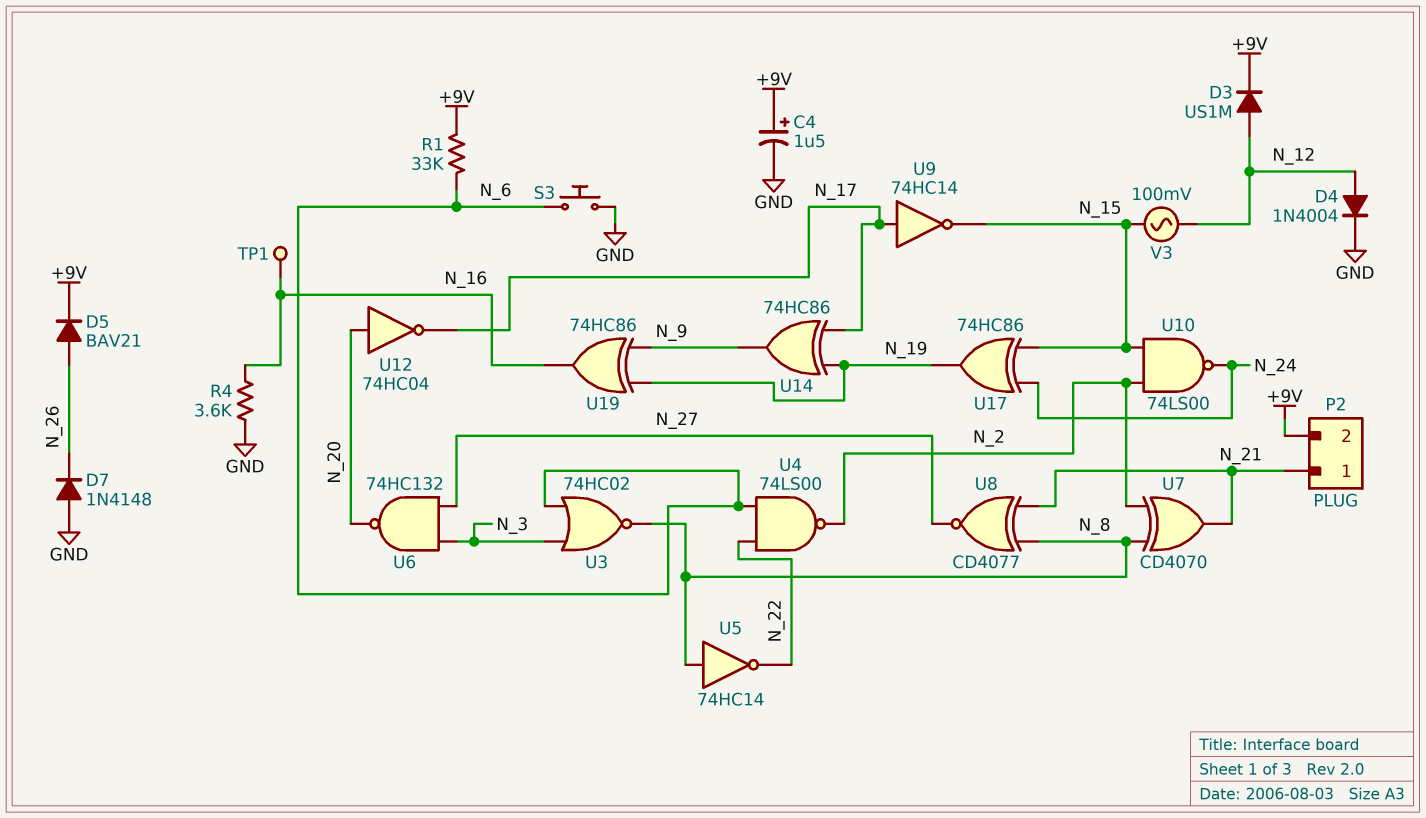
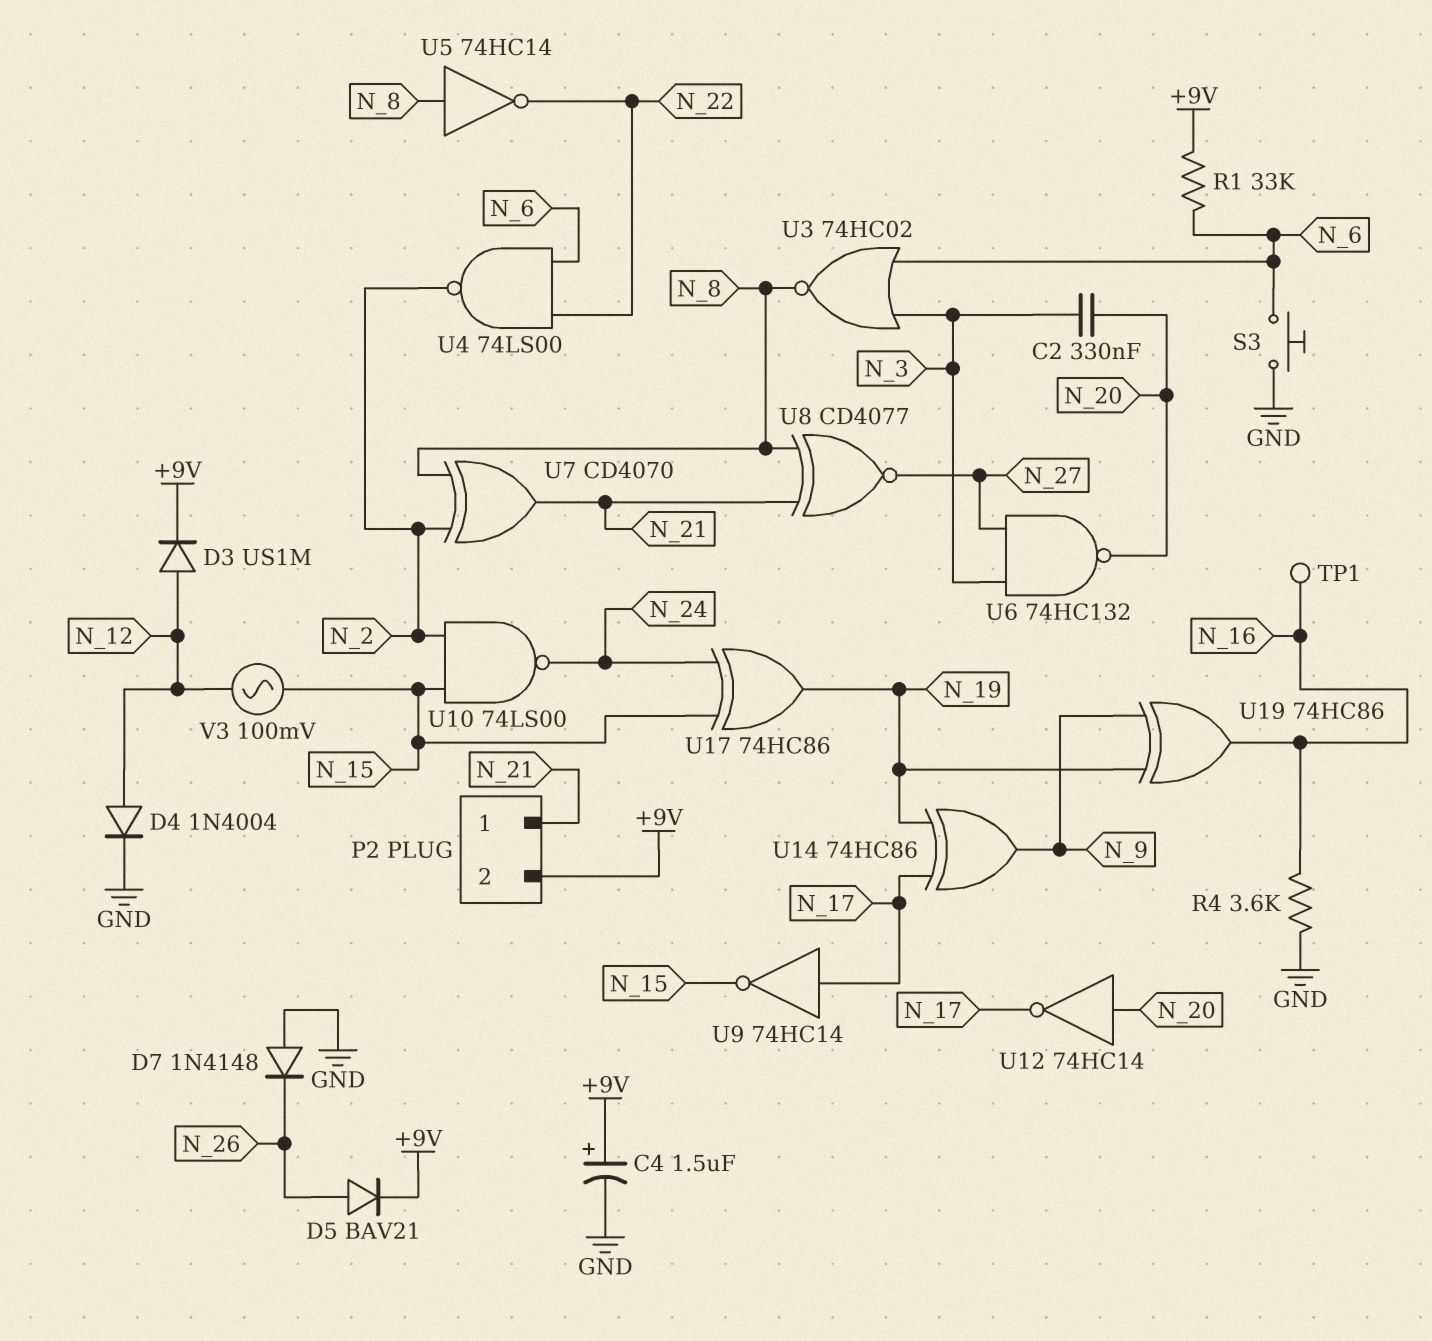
C2: none -> 330nF (N_3, N_20)
U12: NOT 74HC04 (in N_20, out N_17) -> NOT 74HC14 (in N_20, out N_17)

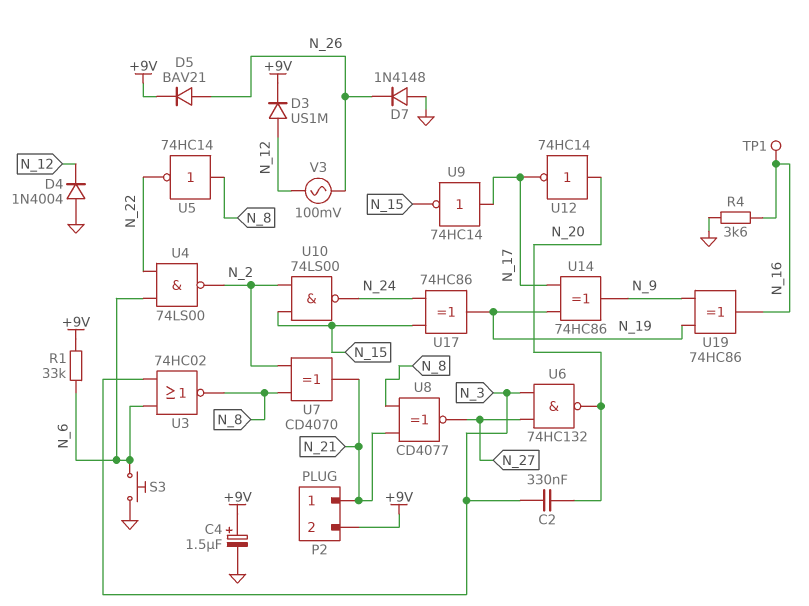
D4: diode 1N4004 (A N_12, K GND) -> diode 1N4004 (A GND, K N_12)
V3: AC 100mV (N_12, N_15) -> AC 100mV (N_12, N_26)

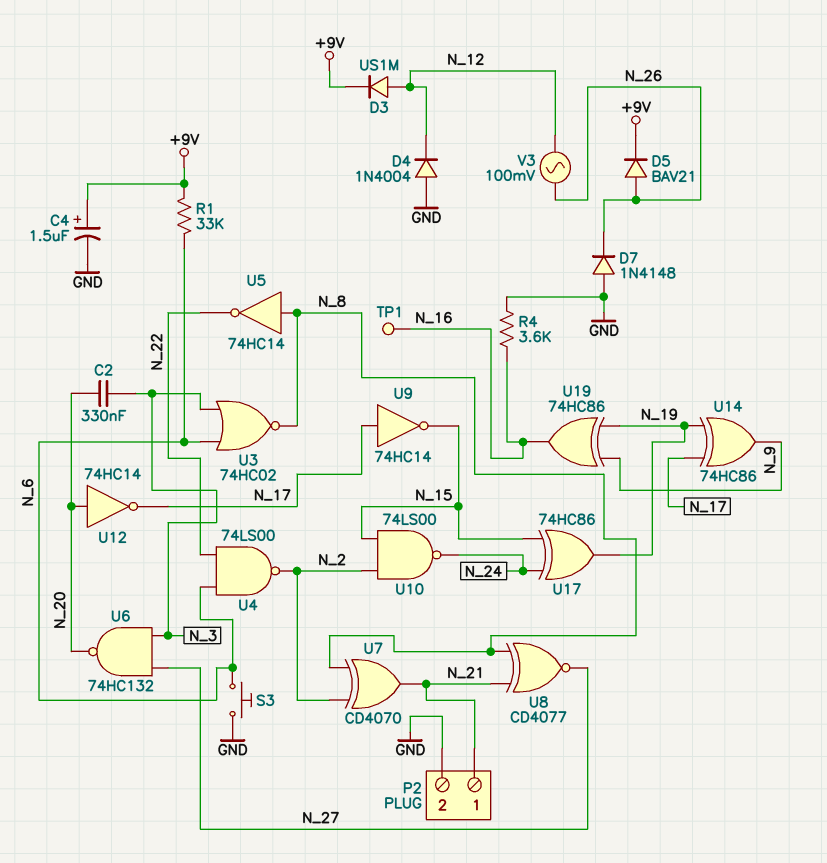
P2 pin 2: +9V -> GND

